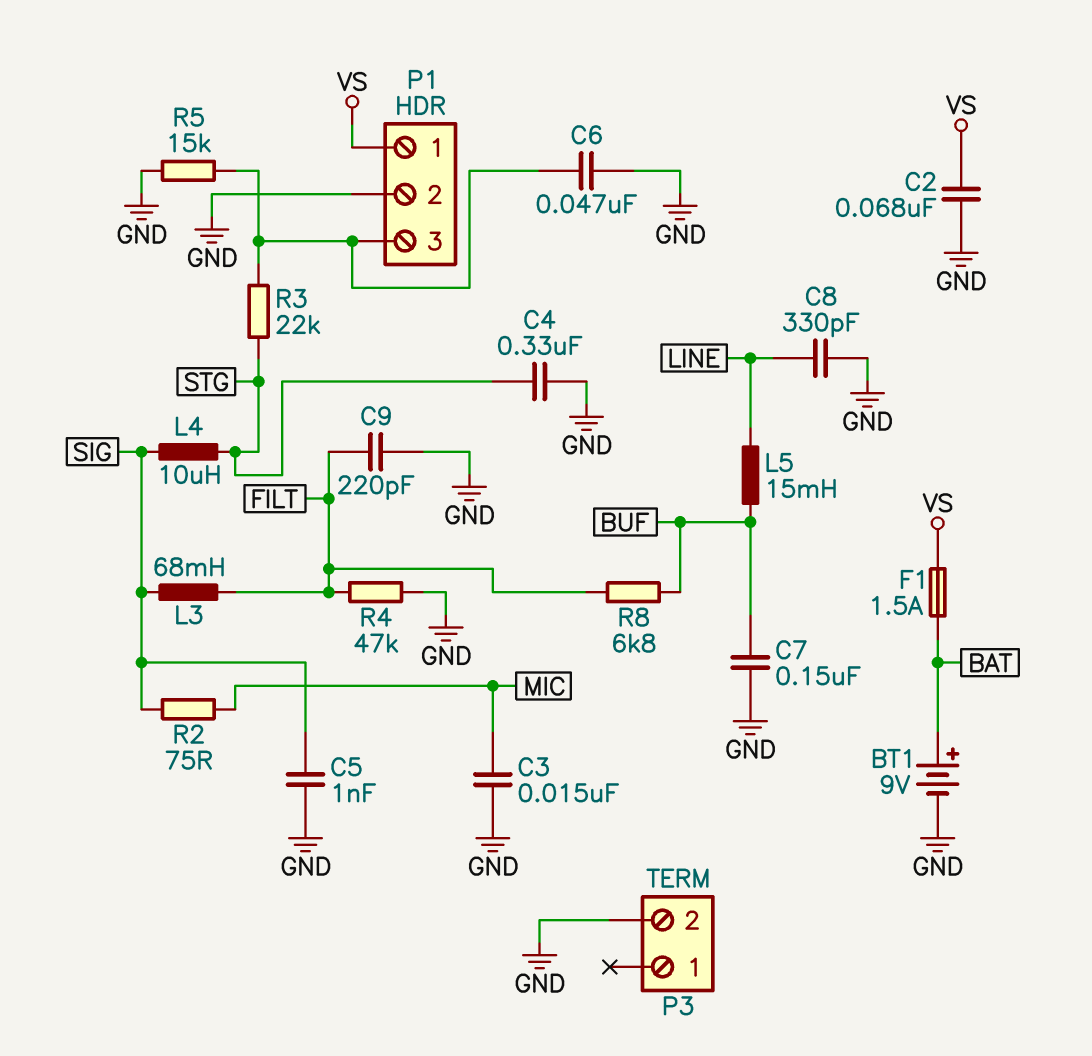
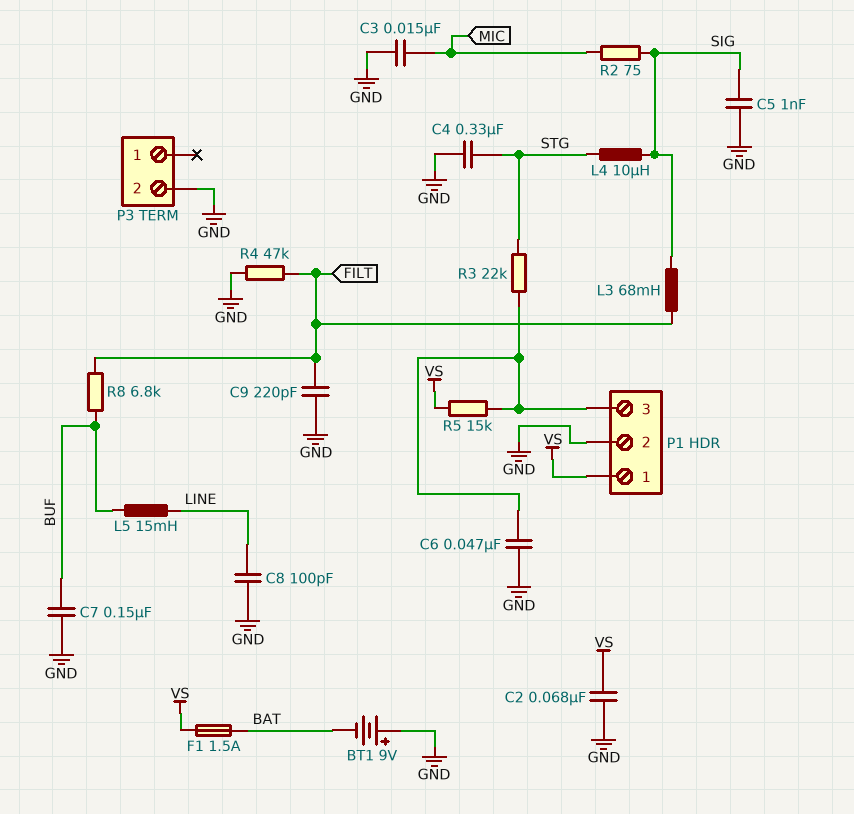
BT1: 9V (plus BAT, minus GND) -> 9V (plus GND, minus BAT)
C8: 330pF (GND, LINE) -> 100pF (GND, LINE)
R5: 15k (GND, P1/3) -> 15k (P1/3, VS)

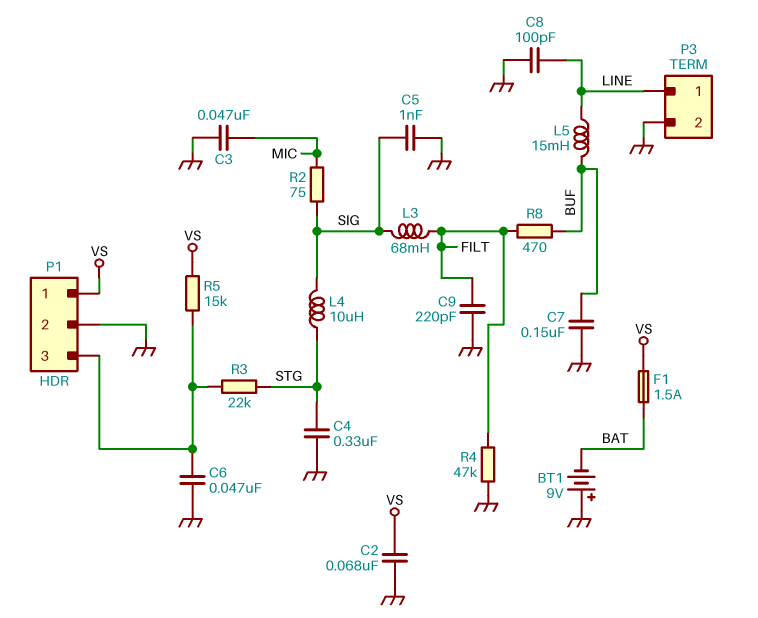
C3: 15nF (GND, MIC) -> 47nF (GND, MIC)
P3 pin 1: none -> LINE
R8: 6.8k (BUF, FILT) -> 470 (BUF, FILT)

